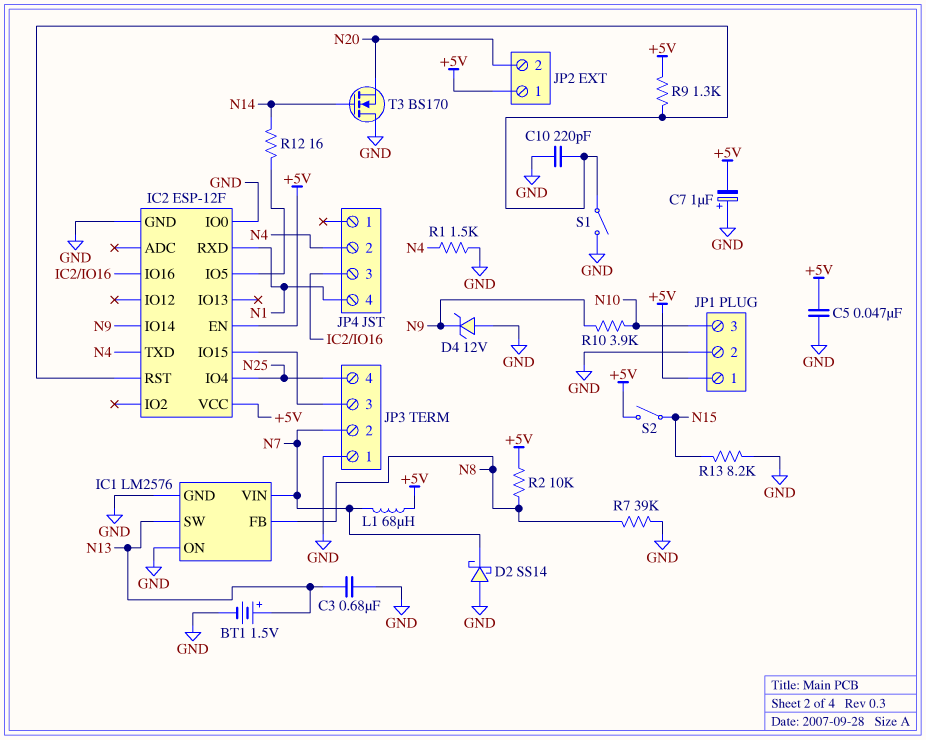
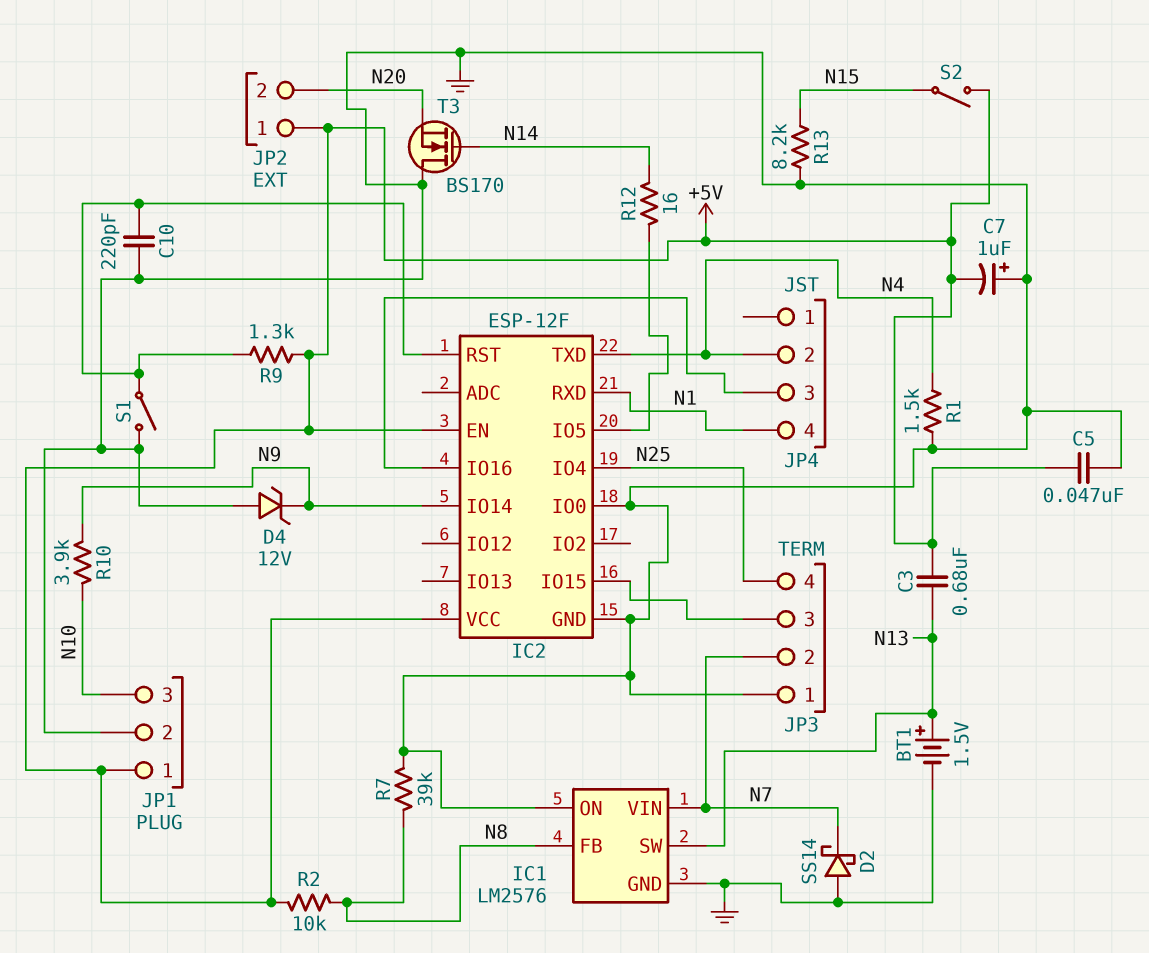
C3: 680nF (GND, N13) -> 680nF (+5V, N13)
L1: 68uH (+5V, N7) -> none

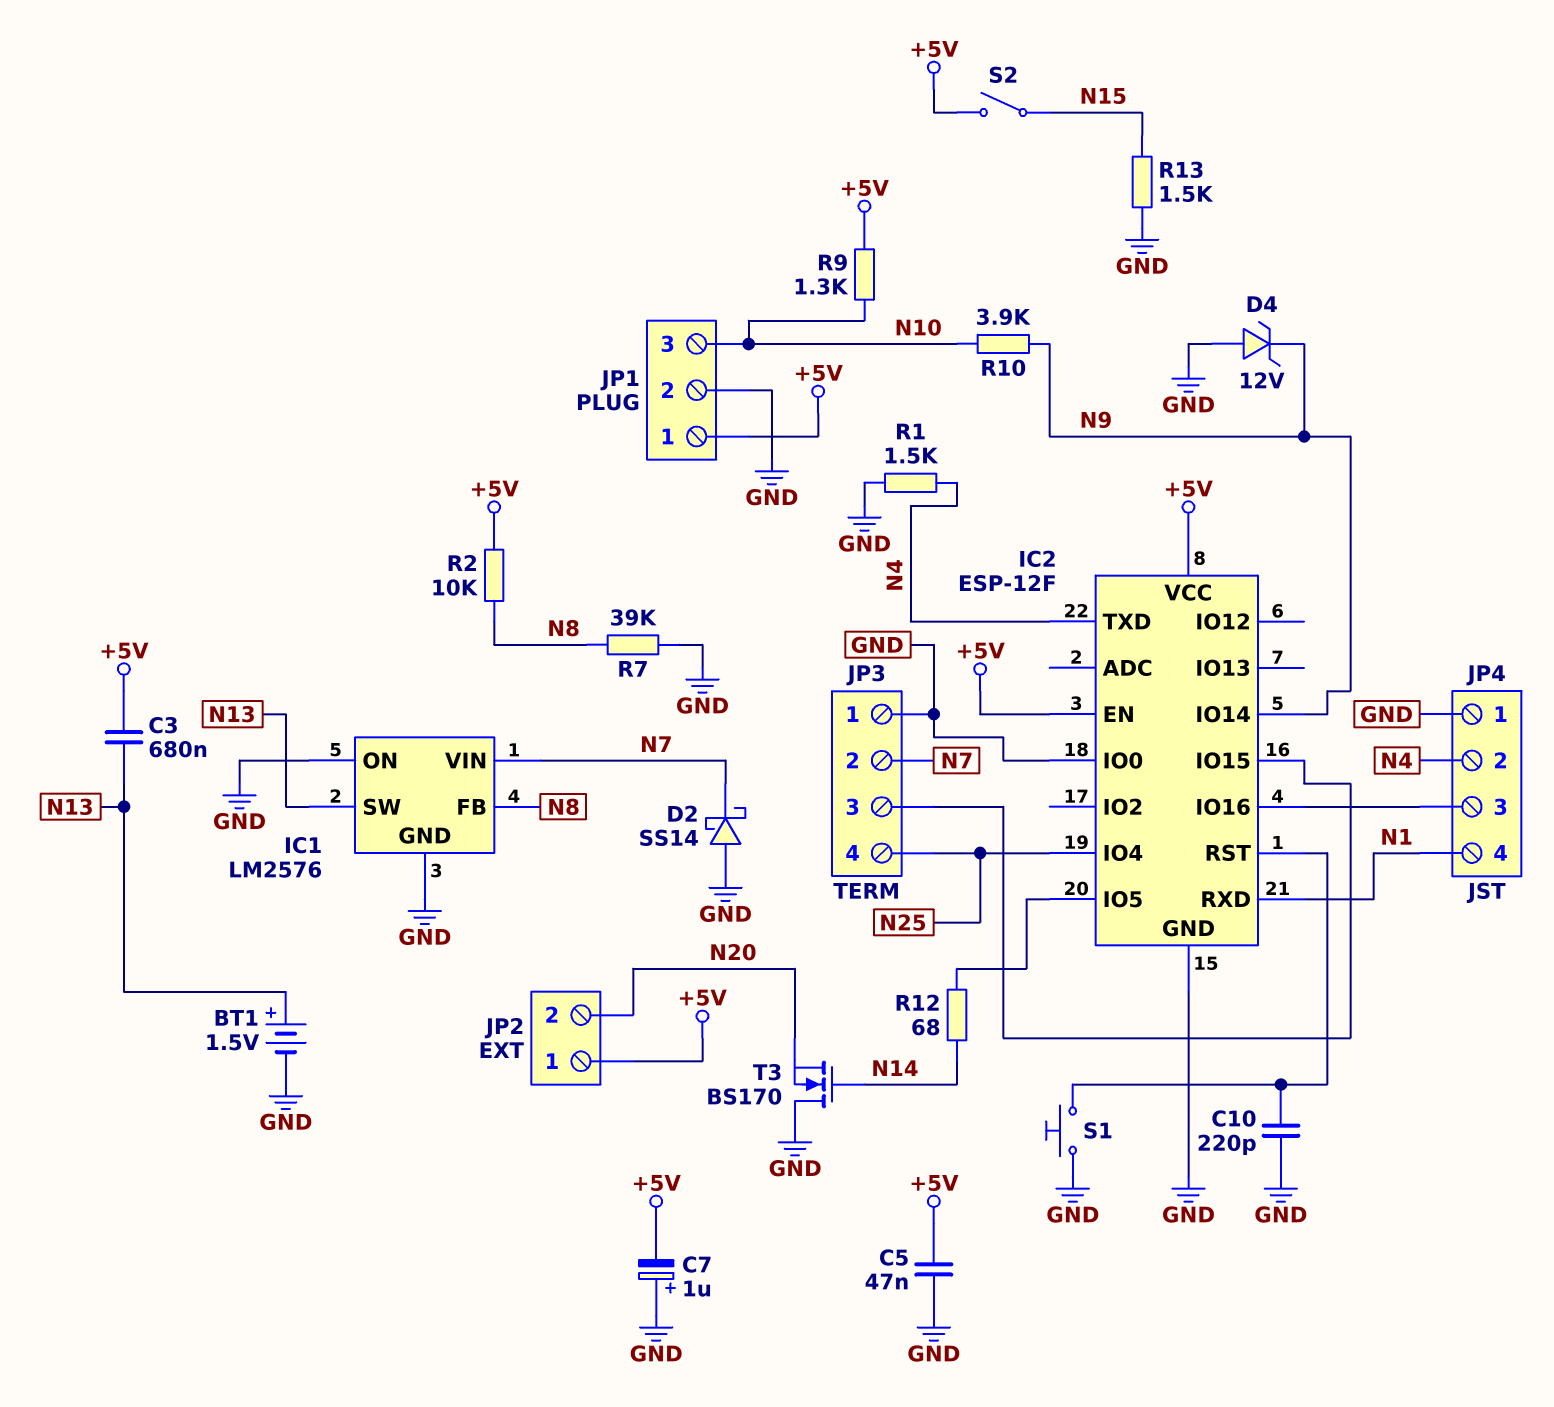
JP4 pin 1: none -> GND
R9: 1.3k (+5V, IC2/RST) -> 1.3k (+5V, N10)
R12: 16 (IC2/IO5, N14) -> 68 (IC2/IO5, N14)
R13: 8.2k (GND, N15) -> 1.5k (GND, N15)
S1: switch (GND, IC2/RST) -> button (GND, IC2/RST)

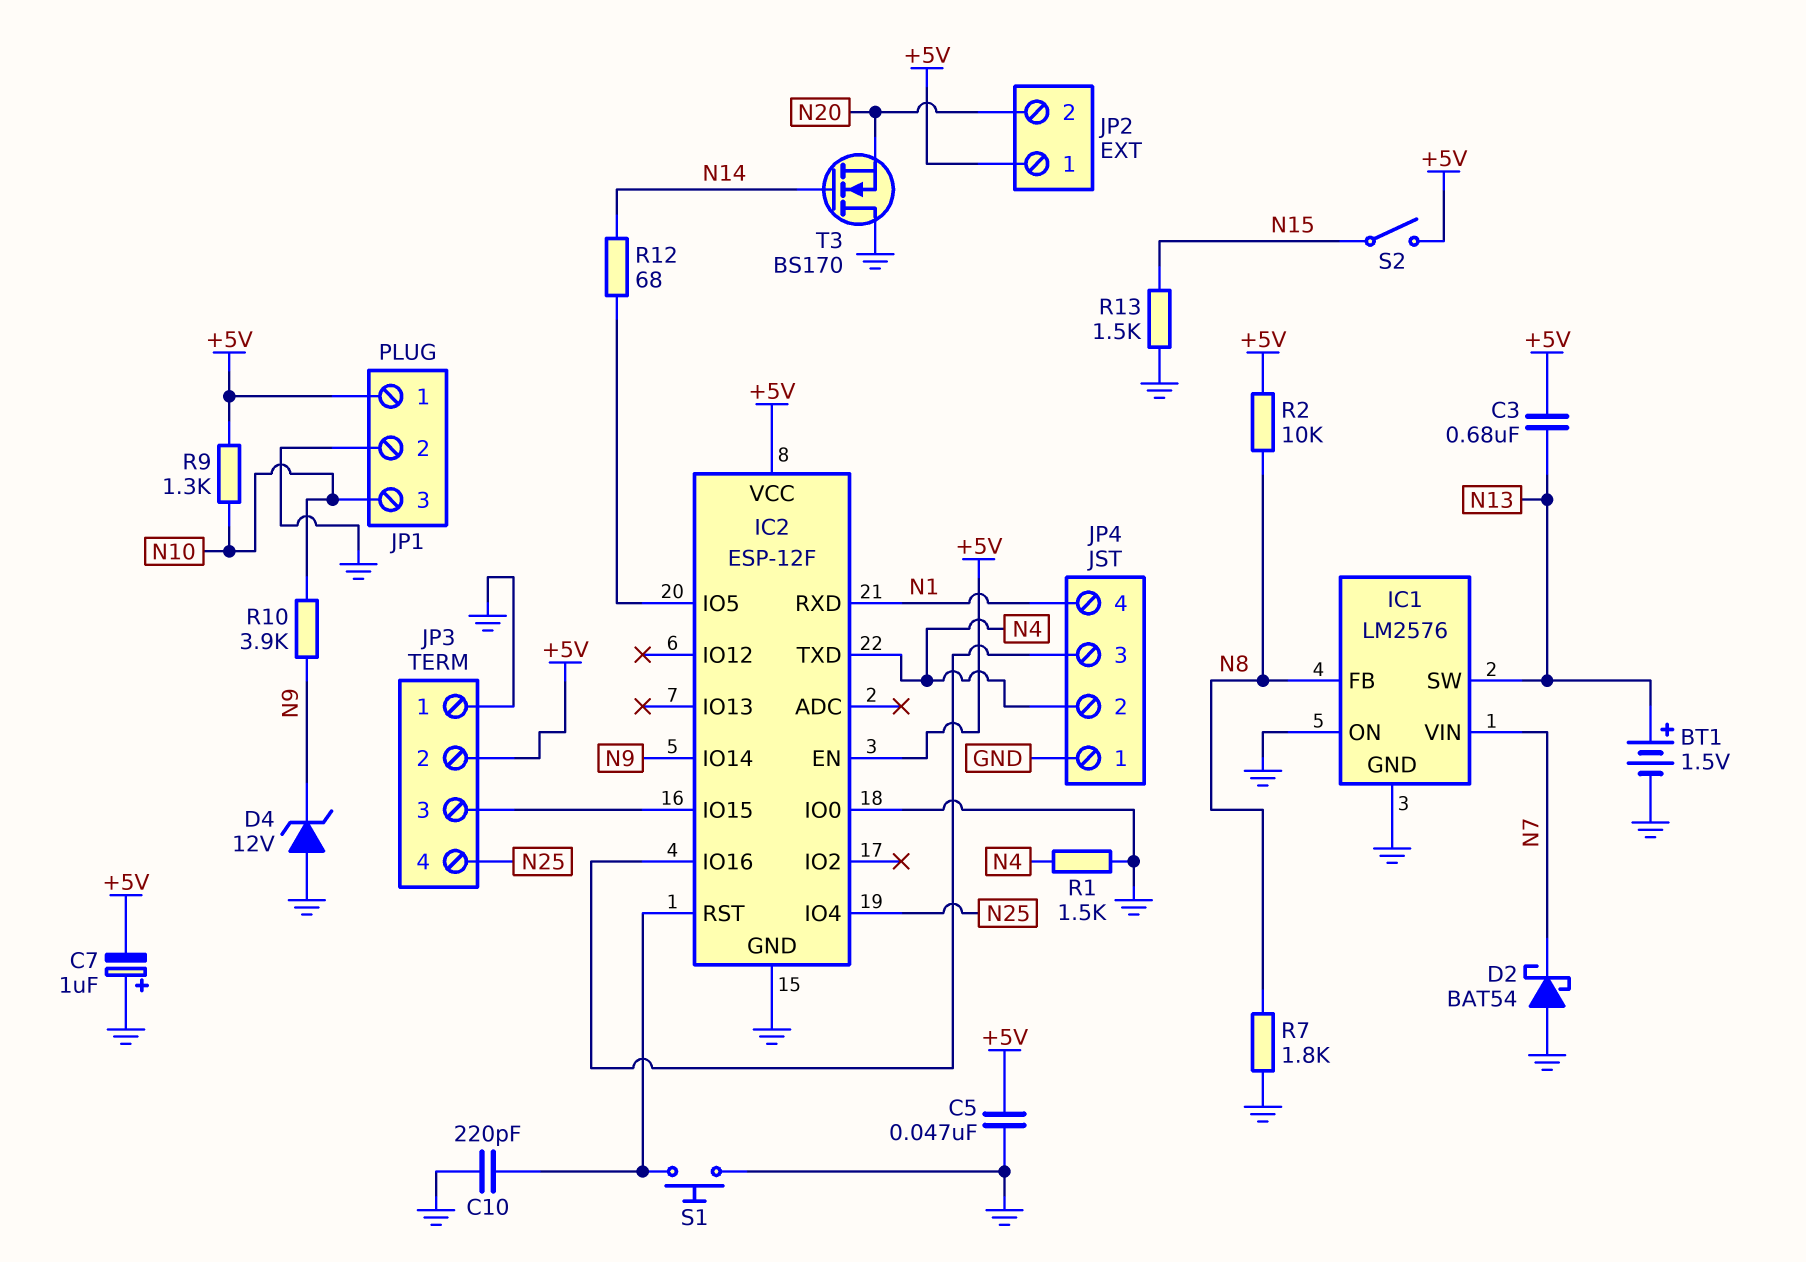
D2: schottky SS14 (A GND, K N7) -> schottky BAT54 (A GND, K N7)
JP3 pin 2: N7 -> +5V
R7: 39k (GND, N8) -> 1.8k (GND, N8)

